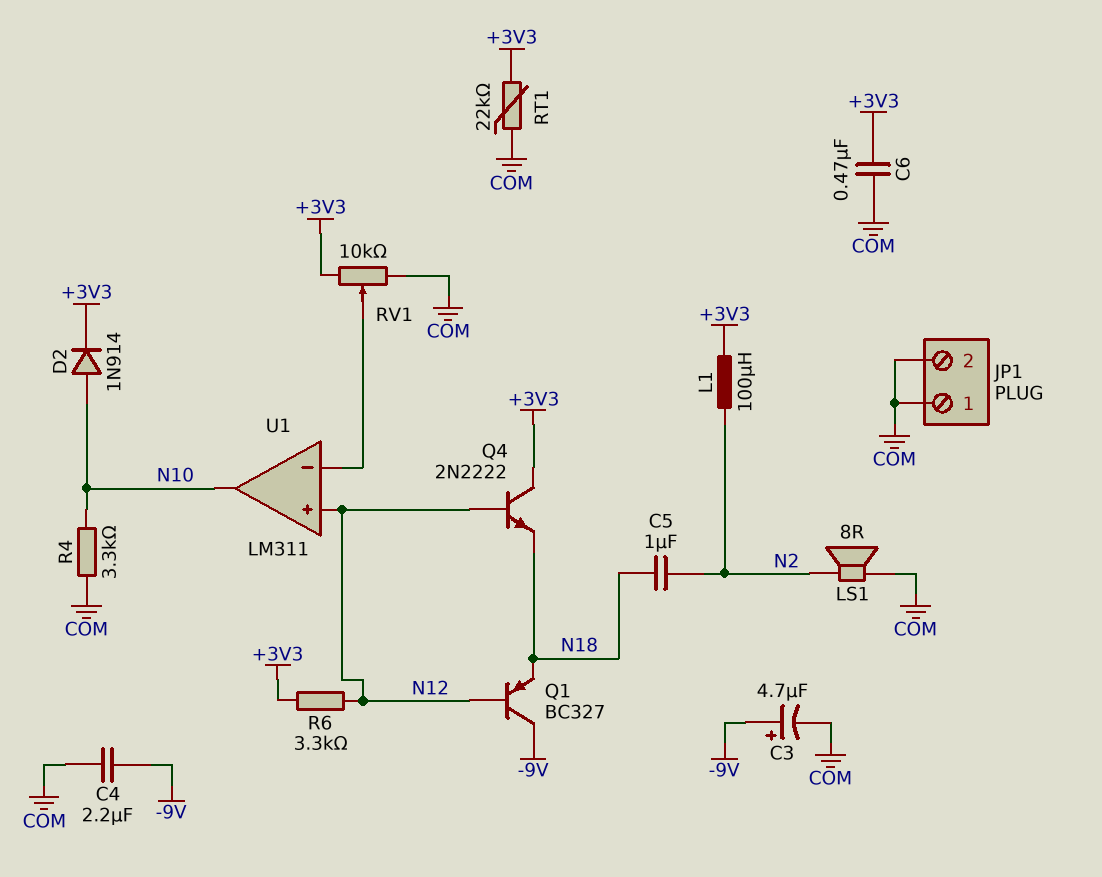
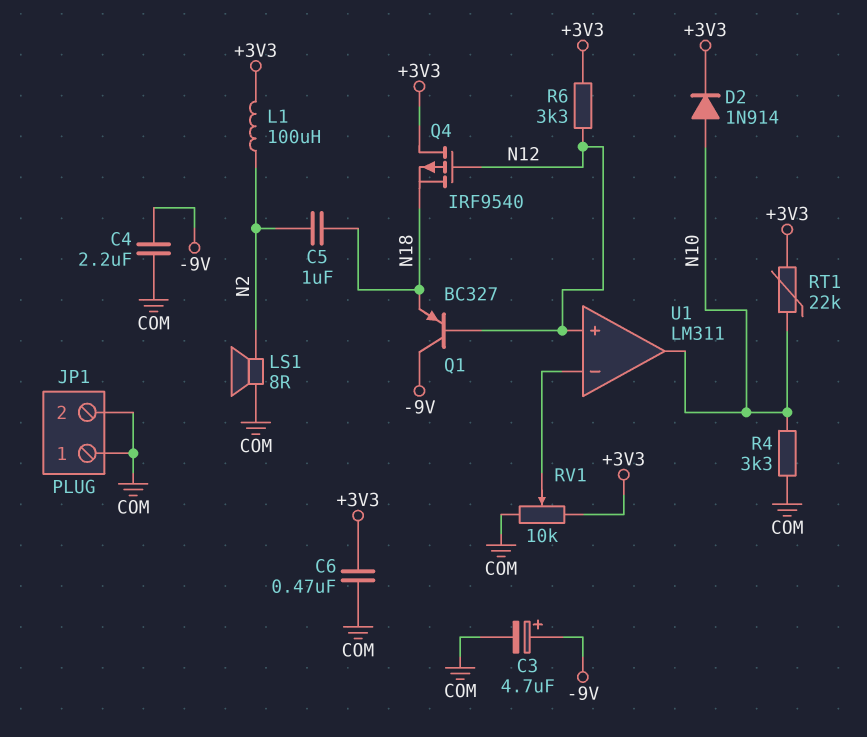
Q4: NPN 2N2222 (B N12, C +3V3, E N18) -> PMOS IRF9540 (G N12, D +3V3, S N18)
RT1: 22k (+3V3, COM) -> 22k (+3V3, N10)

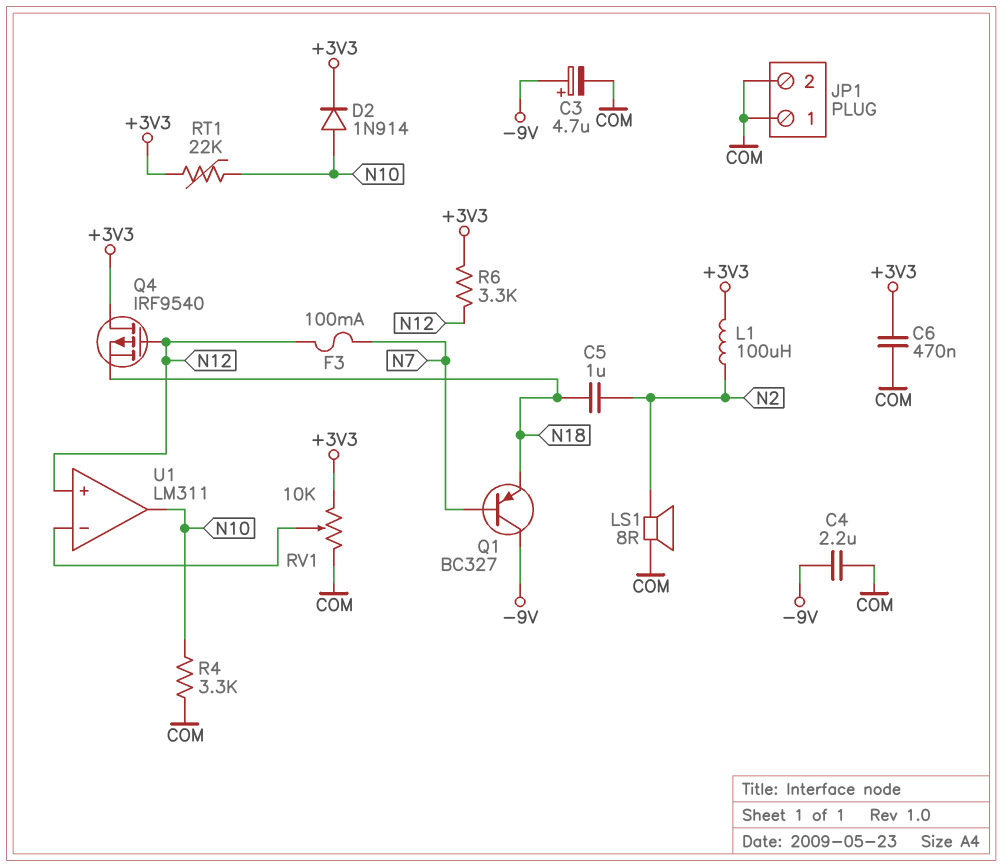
F3: none -> 100mA (N7, N12)
Q1: PNP BC327 (B N12, C -9V, E N18) -> PNP BC327 (B N7, C -9V, E N18)

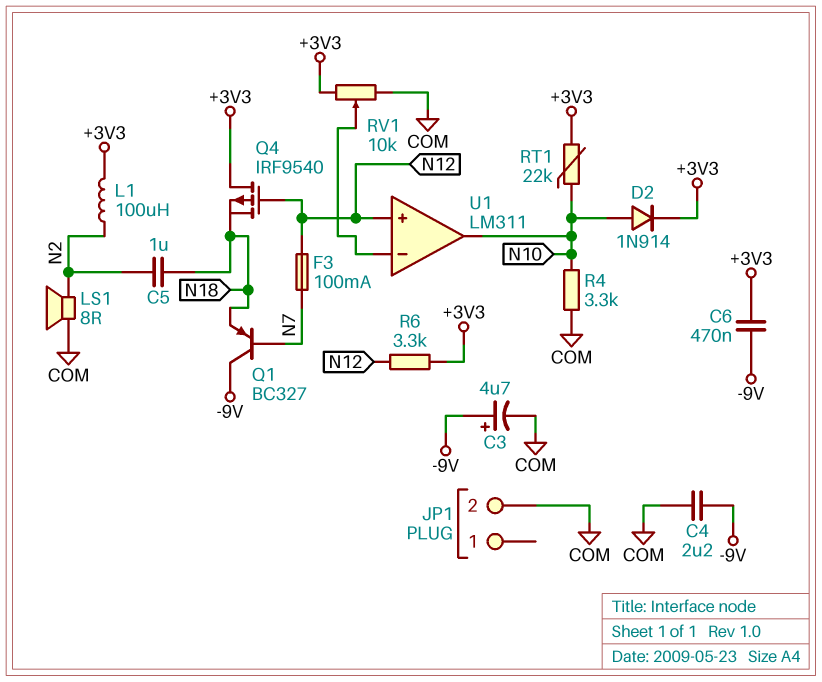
C6: 470nF (+3V3, COM) -> 470nF (+3V3, -9V)
JP1 pin 1: COM -> none

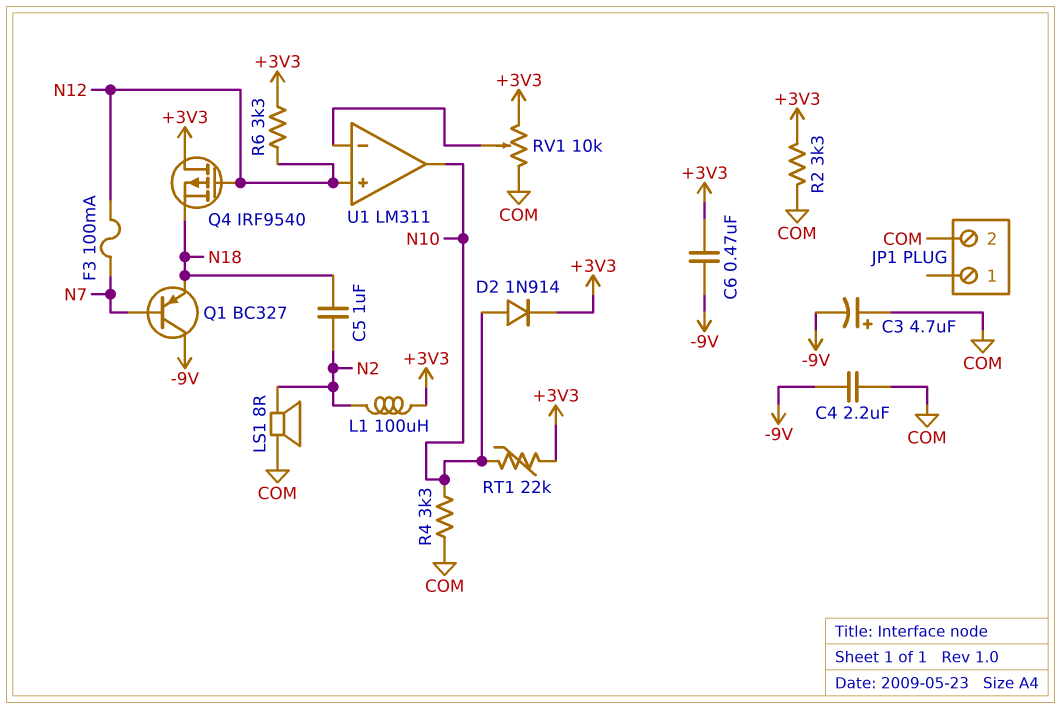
C3: 4.7uF (plus -9V, minus COM) -> 4.7uF (plus COM, minus -9V)
R2: none -> 3.3k (+3V3, COM)

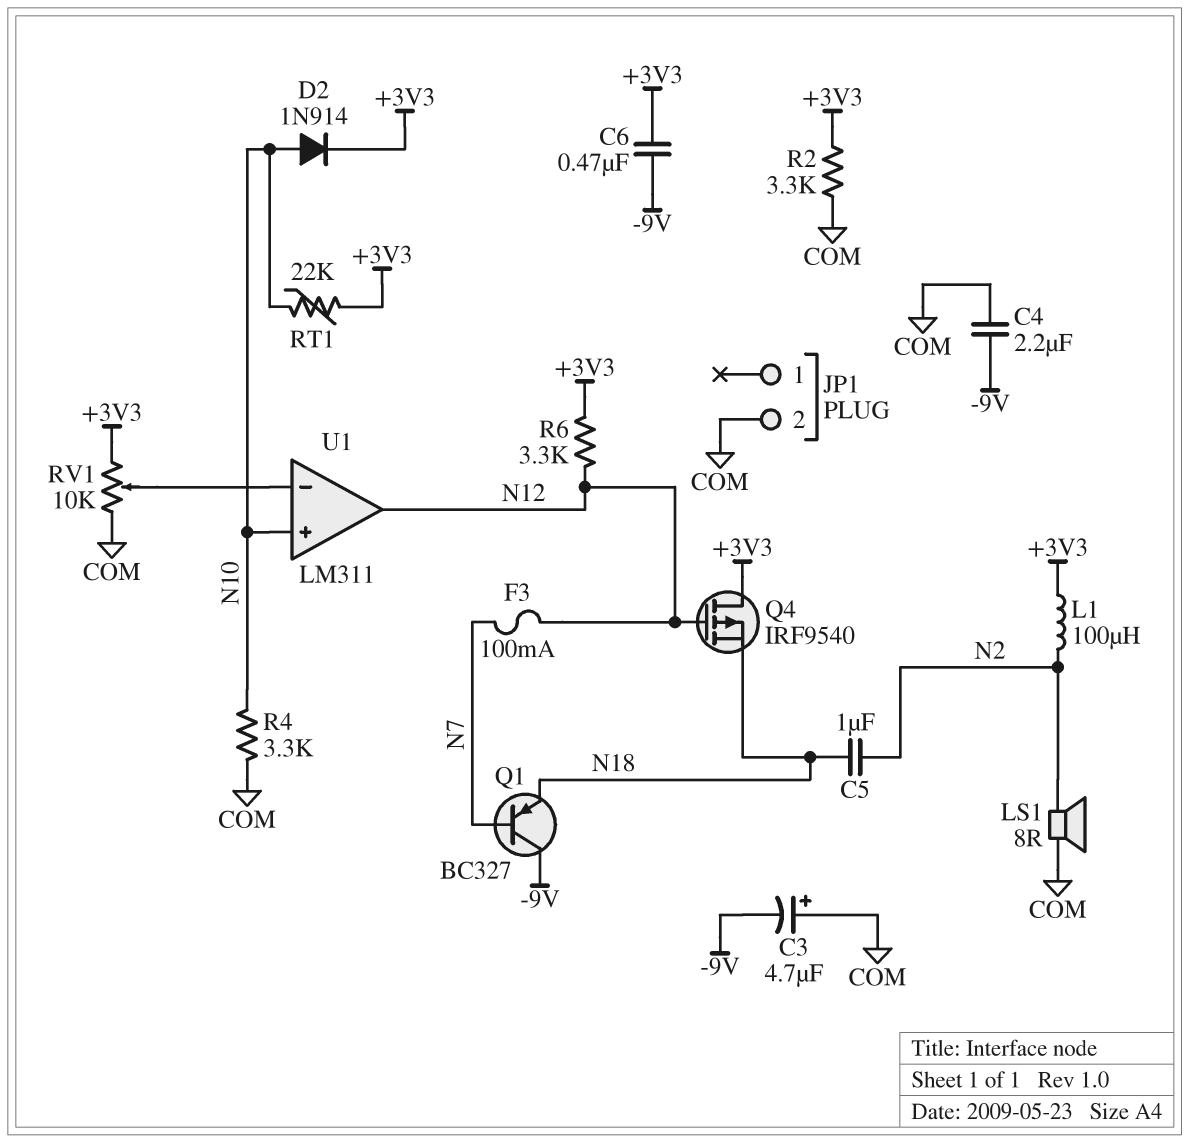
U1 pin in+: N12 -> N10
U1 pin out: N10 -> N12

